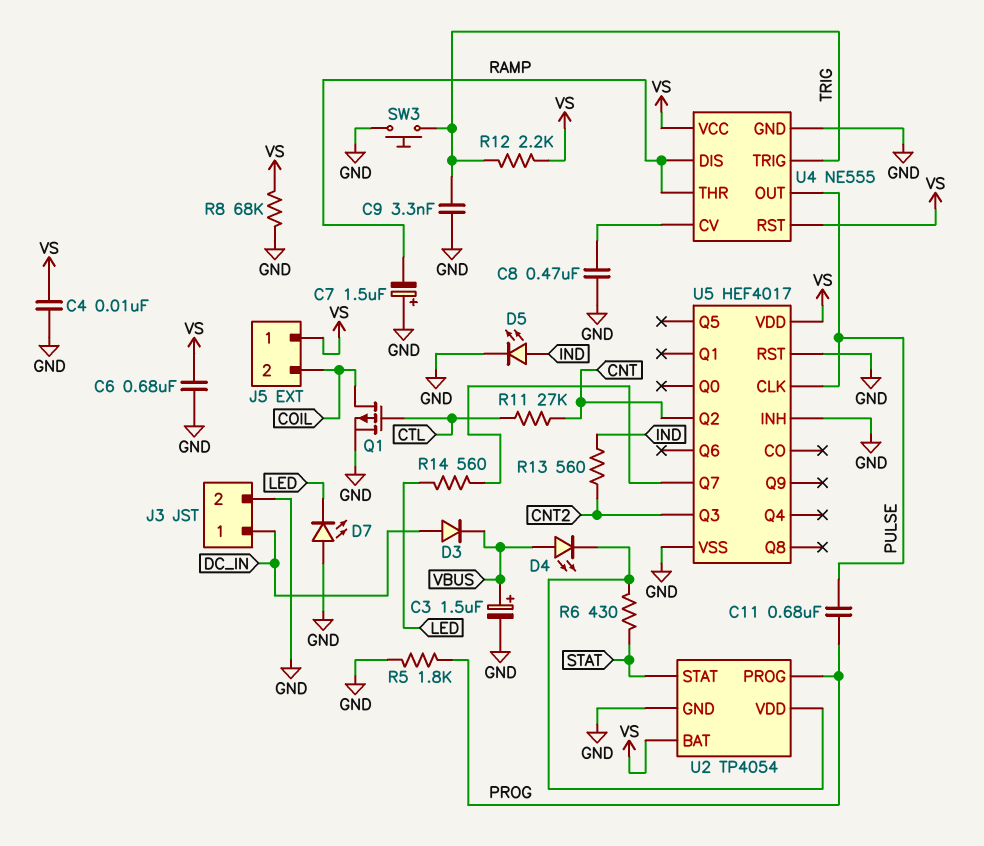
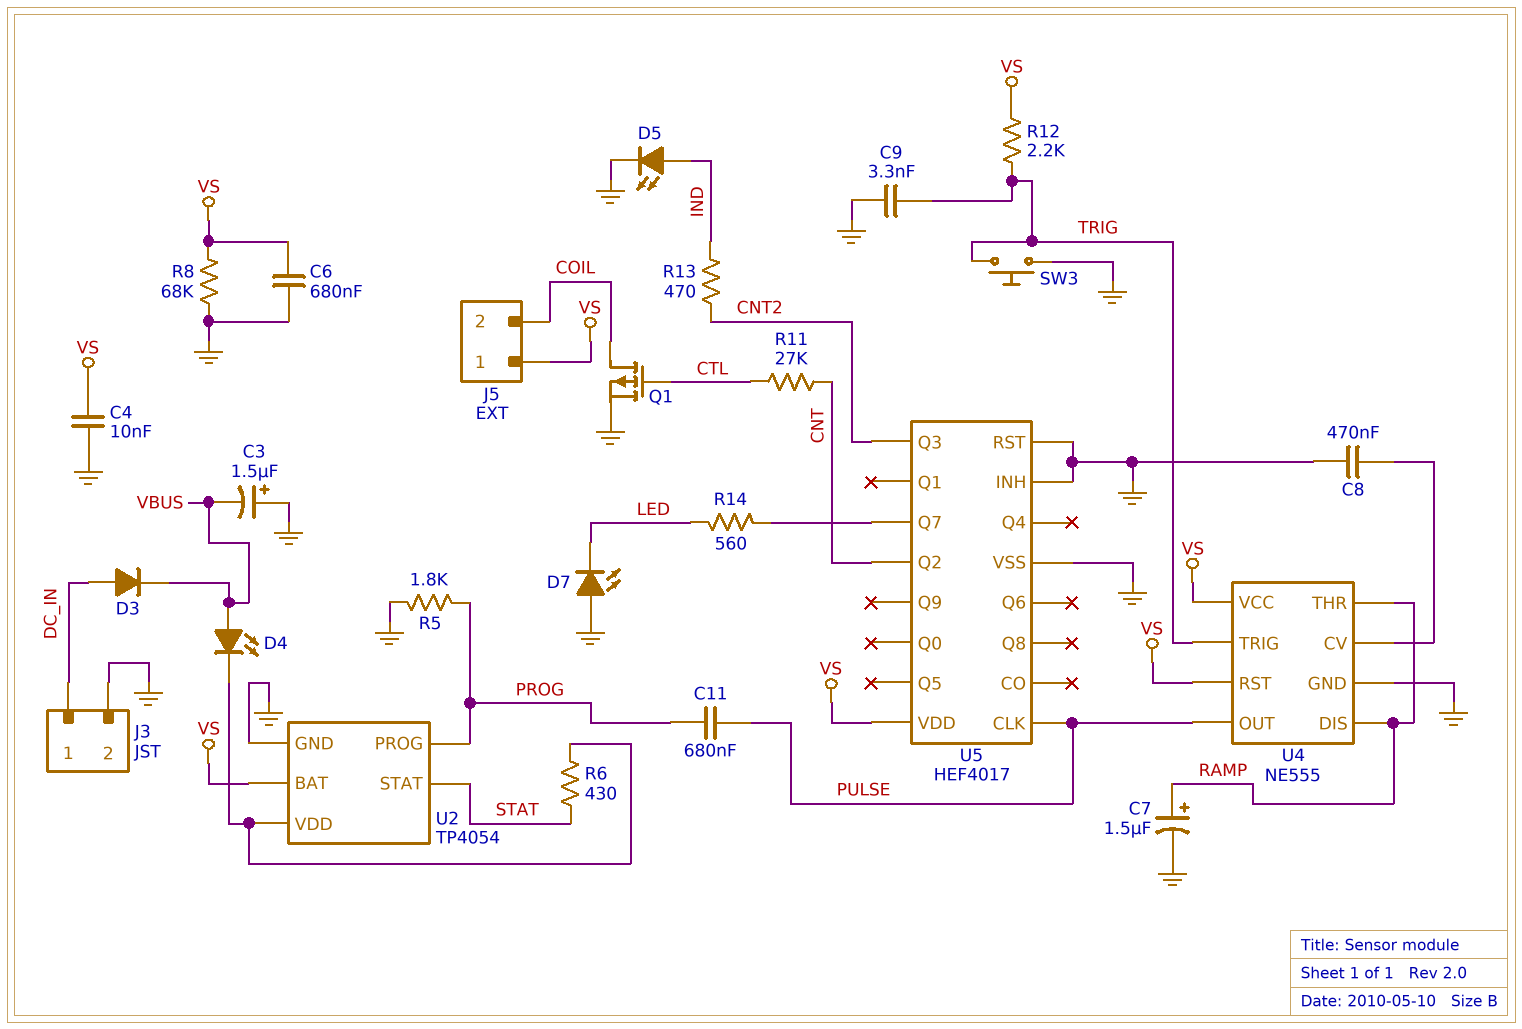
C3: 1.5uF (plus VBUS, minus GND) -> 1.5uF (plus GND, minus VBUS)
C7: 1.5uF (plus GND, minus RAMP) -> 1.5uF (plus RAMP, minus GND)
R13: 560 (CNT2, IND) -> 470 (CNT2, IND)

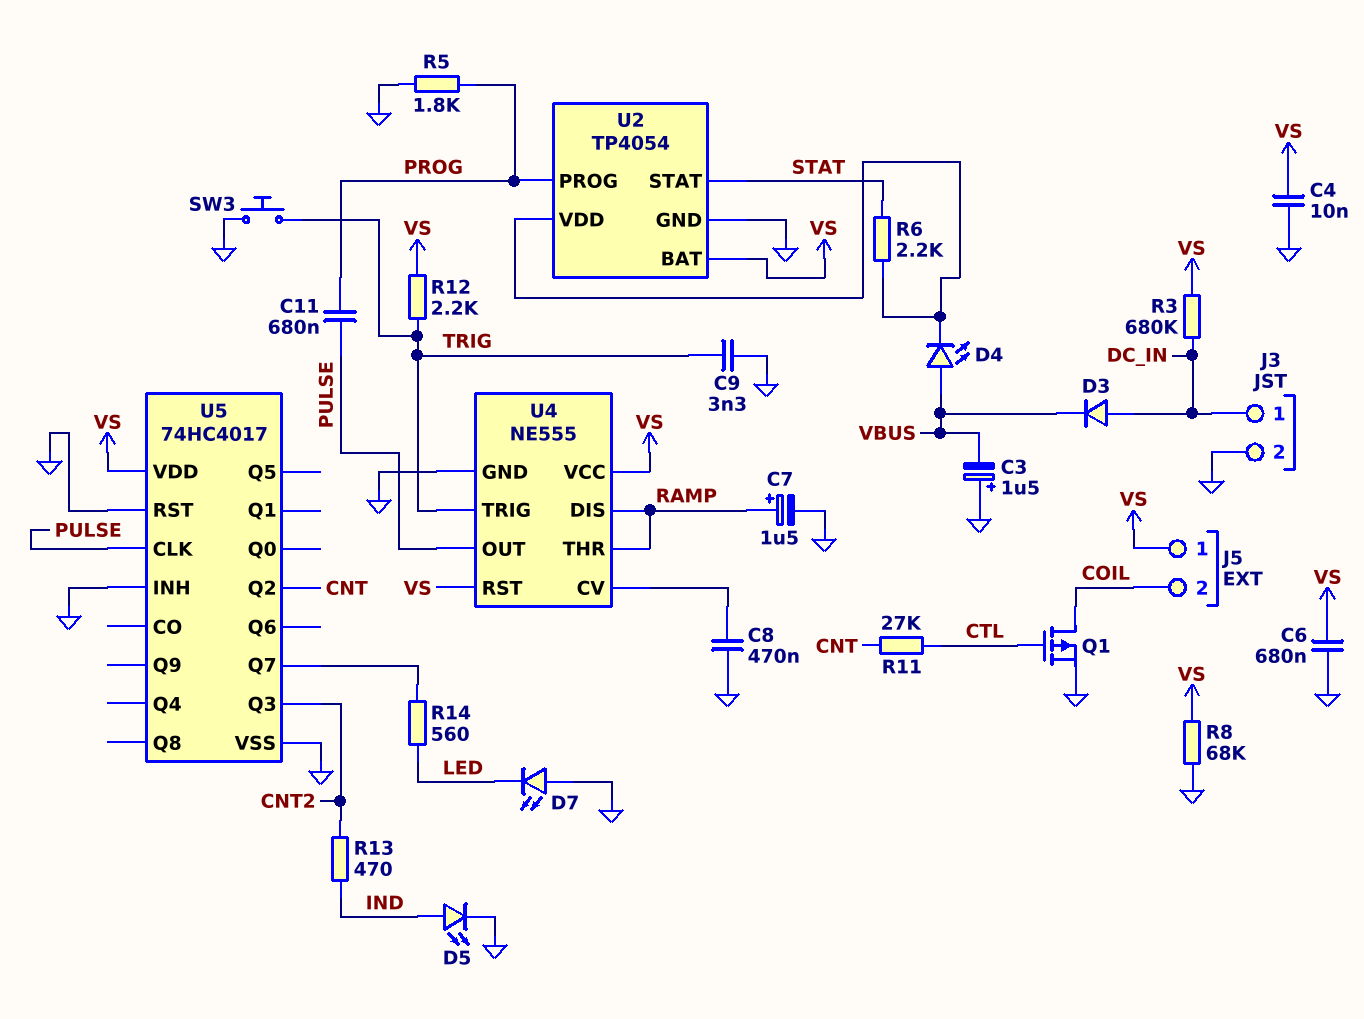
R3: none -> 680k (DC_IN, VS)
R6: 430 (STAT, U2/VDD) -> 2.2k (STAT, U2/VDD)
U5: HEF4017 -> 74HC4017

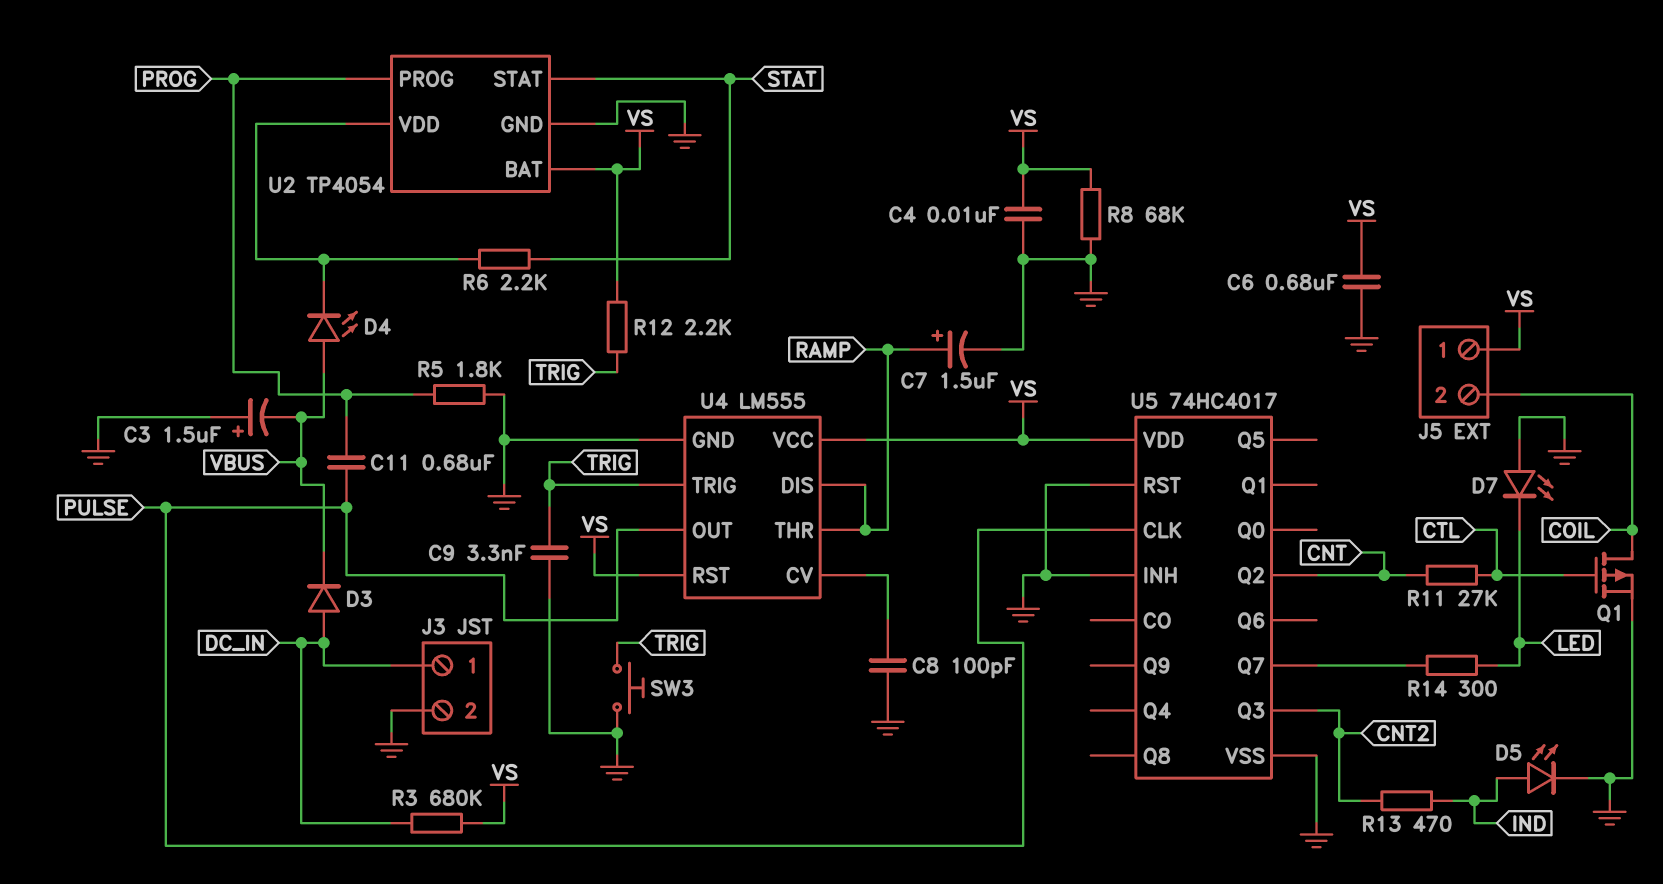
C8: 470nF (GND, U4/CV) -> 100pF (GND, U4/CV)
R14: 560 (LED, U5/Q7) -> 300 (LED, U5/Q7)
U4: NE555 -> LM555

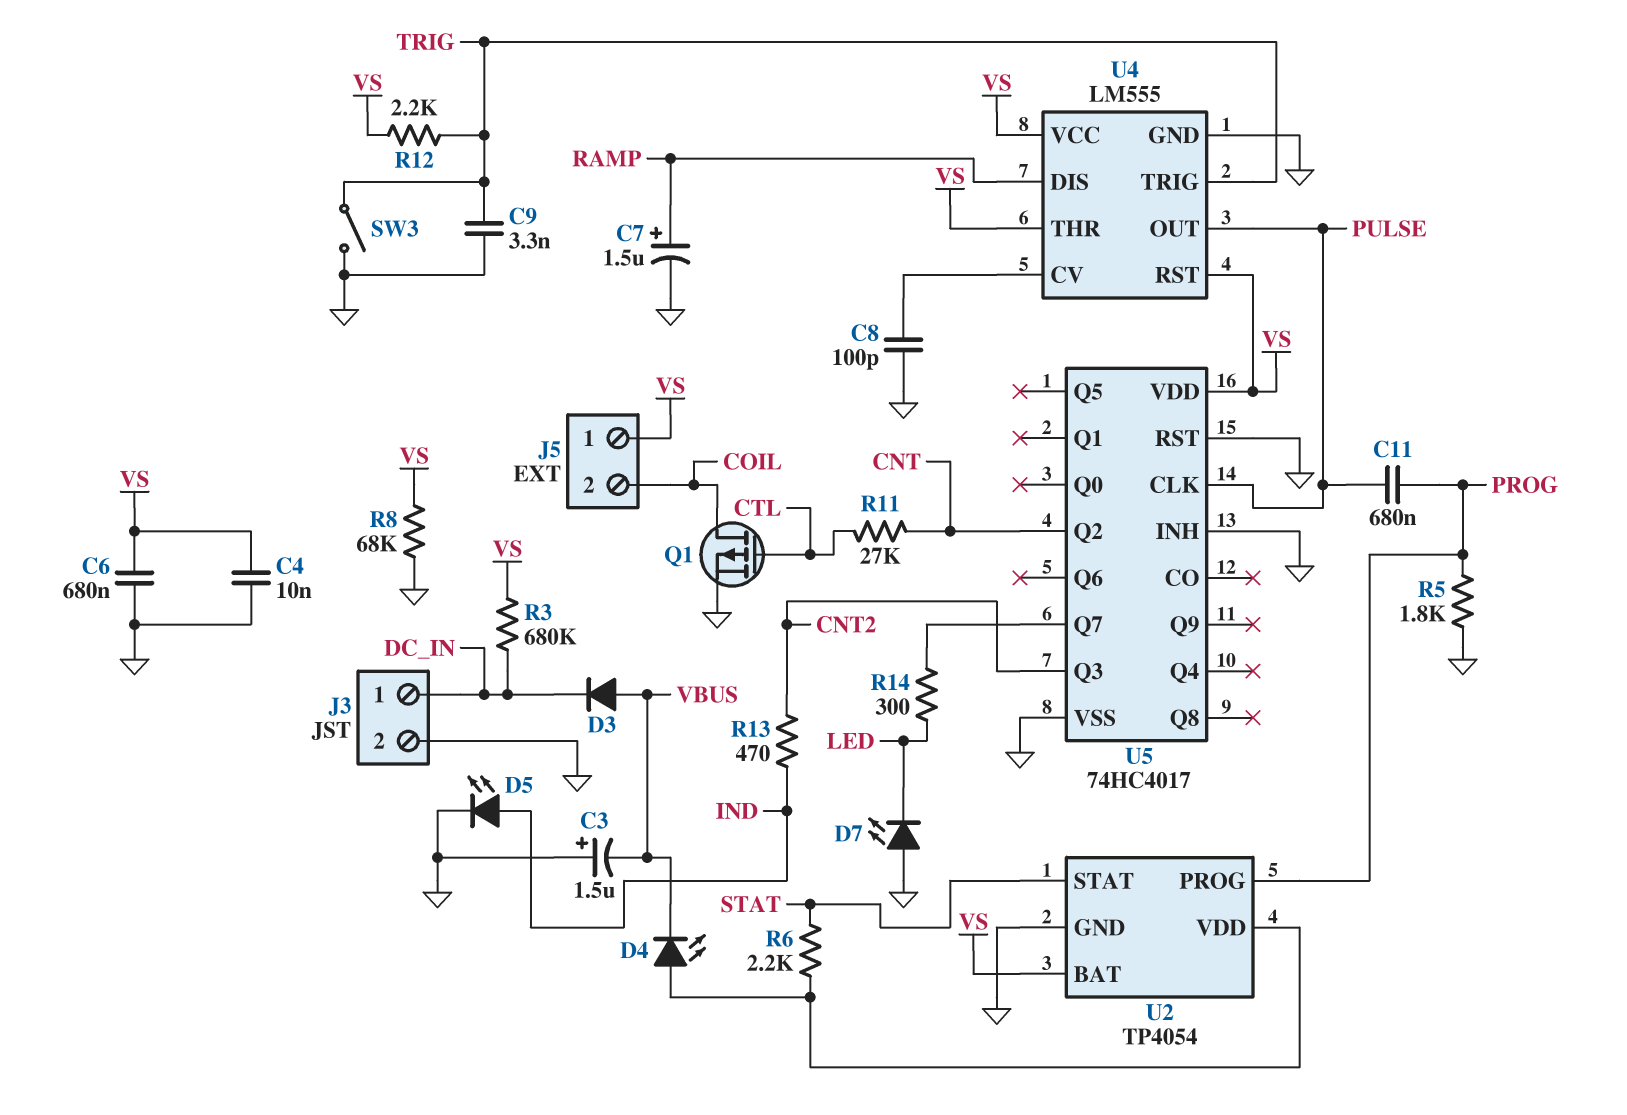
D3: diode (A DC_IN, K VBUS) -> diode (A VBUS, K DC_IN)
D4: LED (A VBUS, K U2/VDD) -> LED (A U2/VDD, K VBUS)
SW3: button (GND, TRIG) -> switch (GND, TRIG)
U4 pin THR: RAMP -> VS

